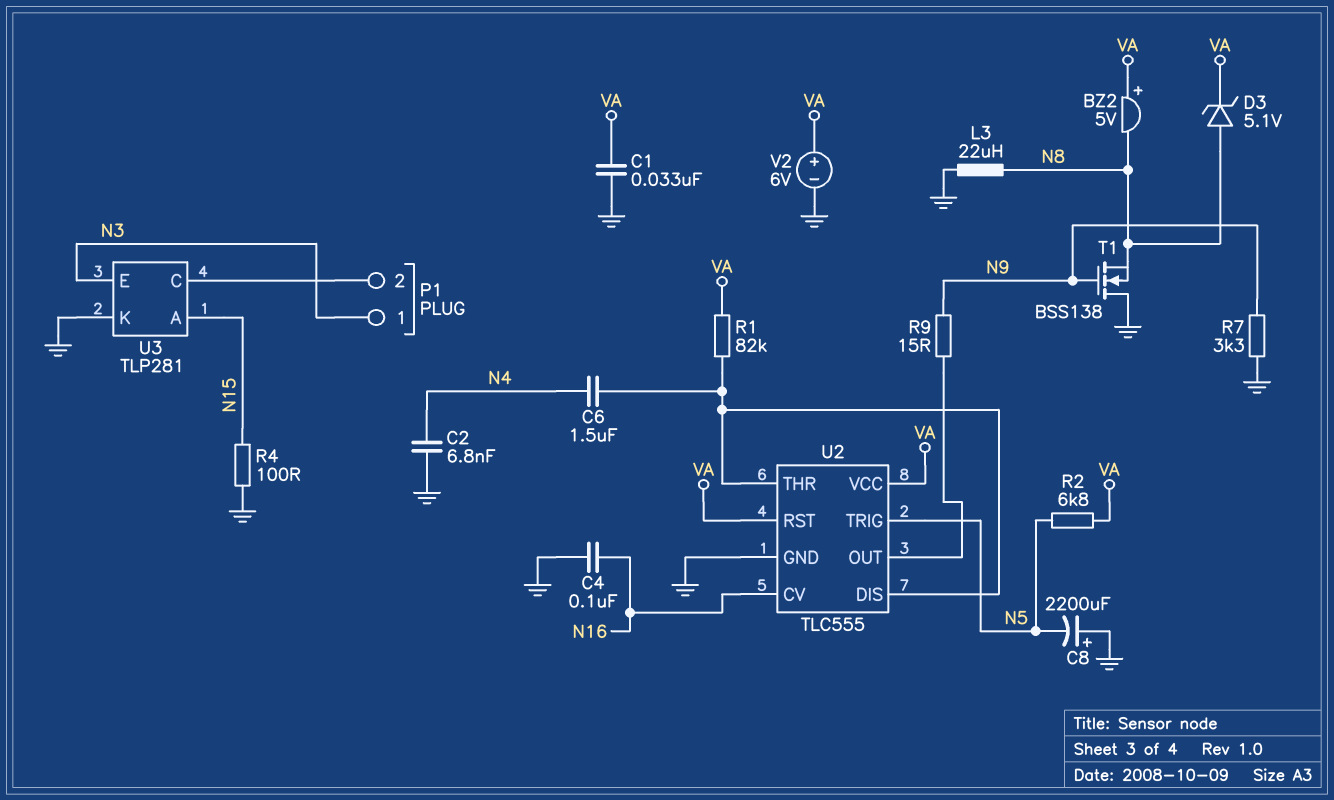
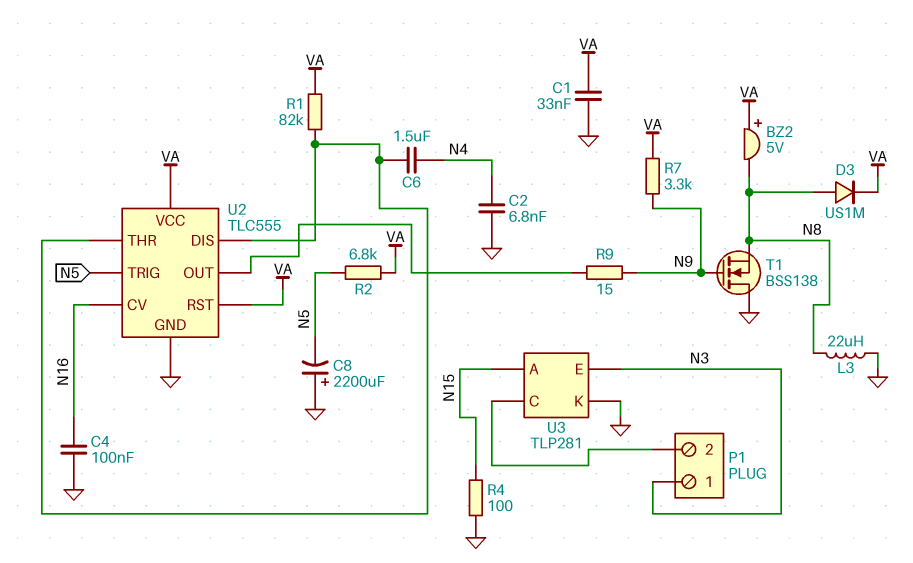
D3: zener 5.1V (A N8, K VA) -> diode US1M (A N8, K VA)
R7: 3.3k (GND, N9) -> 3.3k (N9, VA)
V2: 6V (plus VA, minus GND) -> none

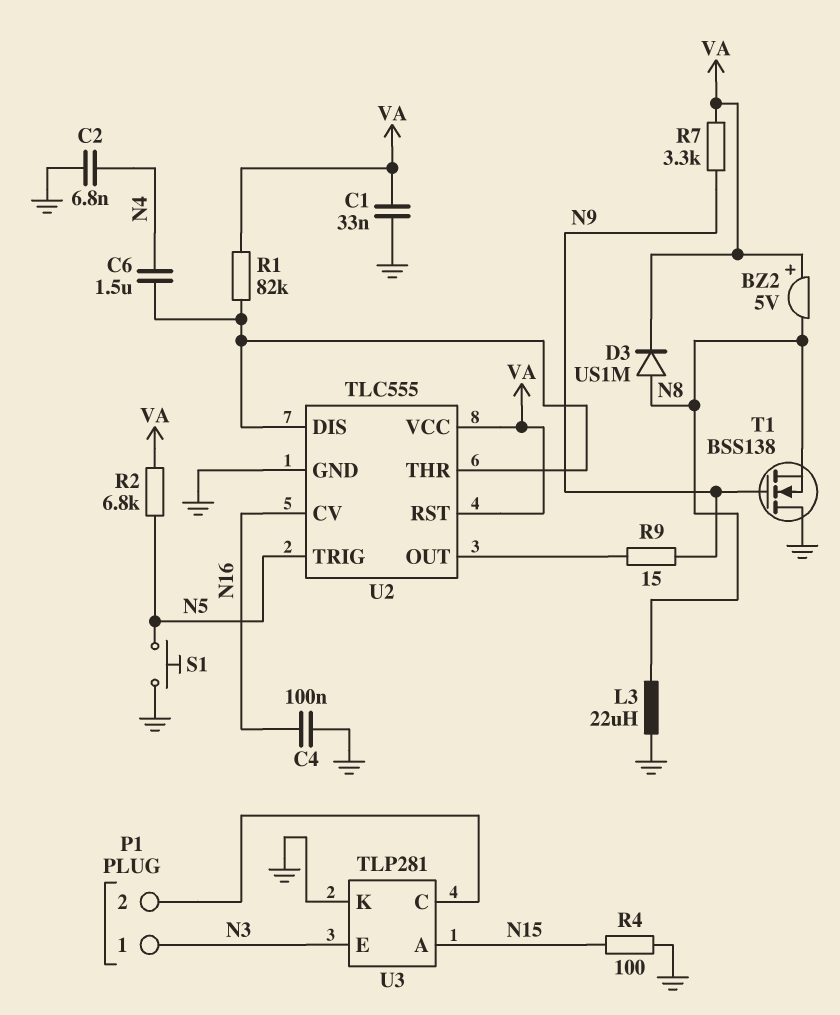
C8: 2200uF (plus GND, minus N5) -> none
S1: none -> button (GND, N5)

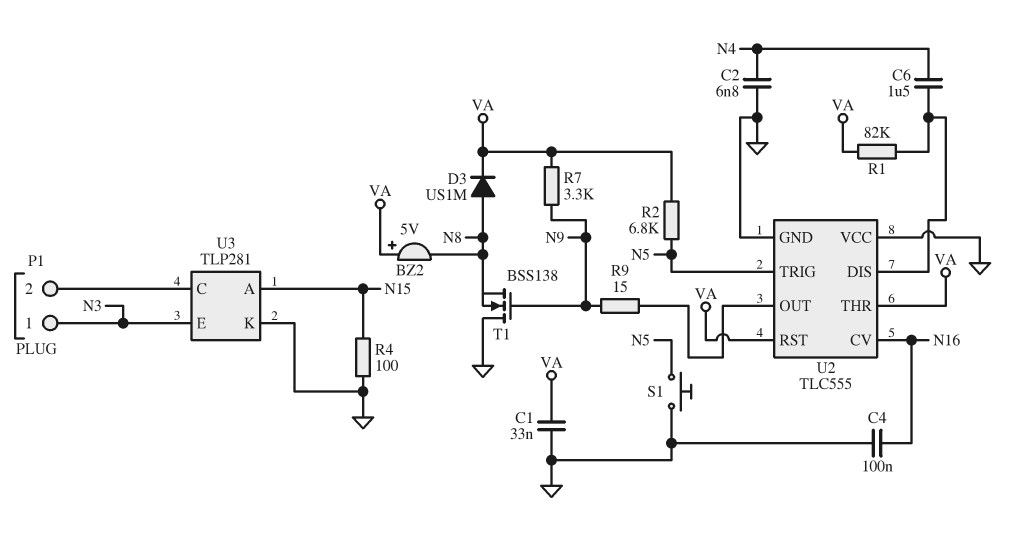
L3: 22uH (GND, N8) -> none
U2 pin THR: U2/DIS -> VA
U2 pin VCC: VA -> GND

